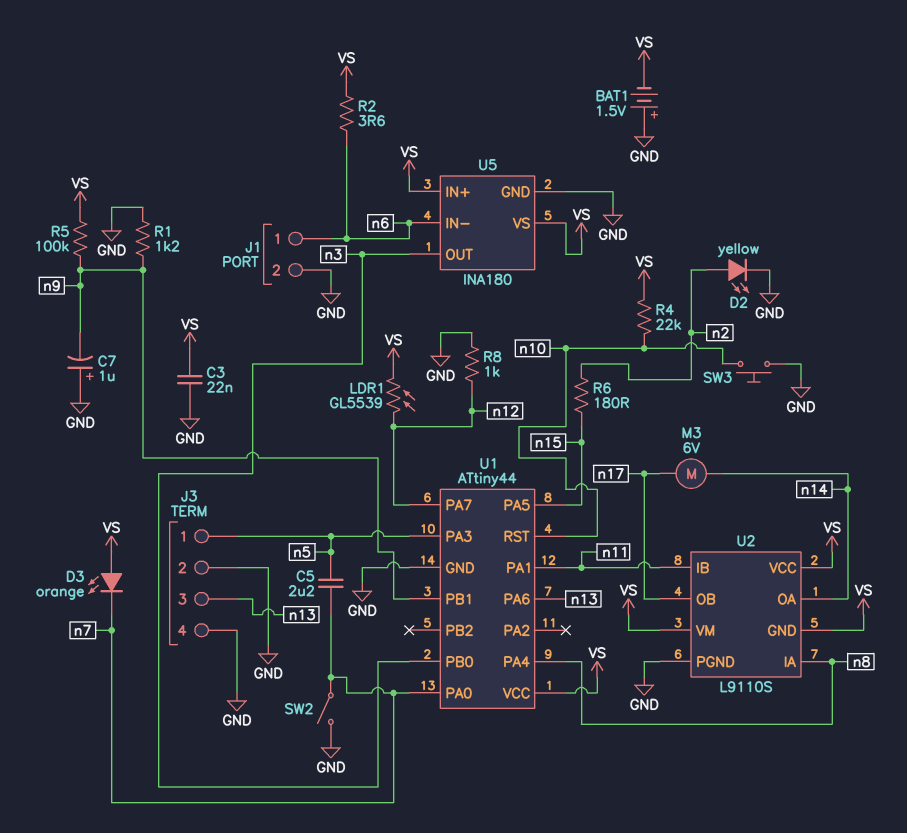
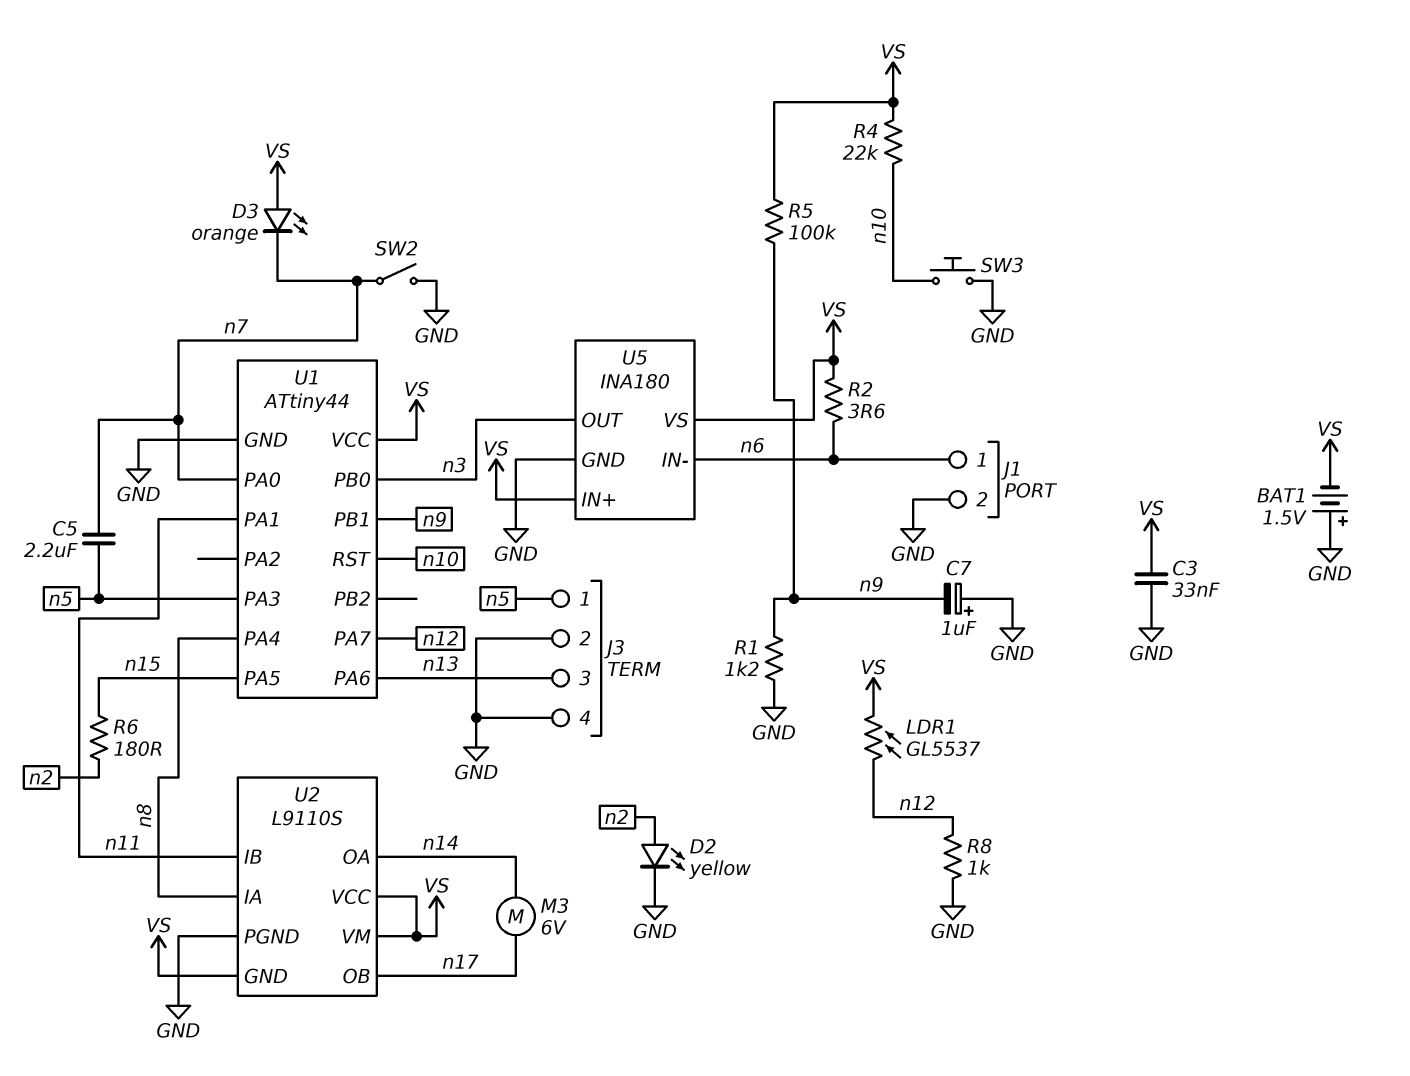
C3: 22nF (GND, VS) -> 33nF (GND, VS)
LDR1: GL5539 (VS, n12) -> GL5537 (VS, n12)

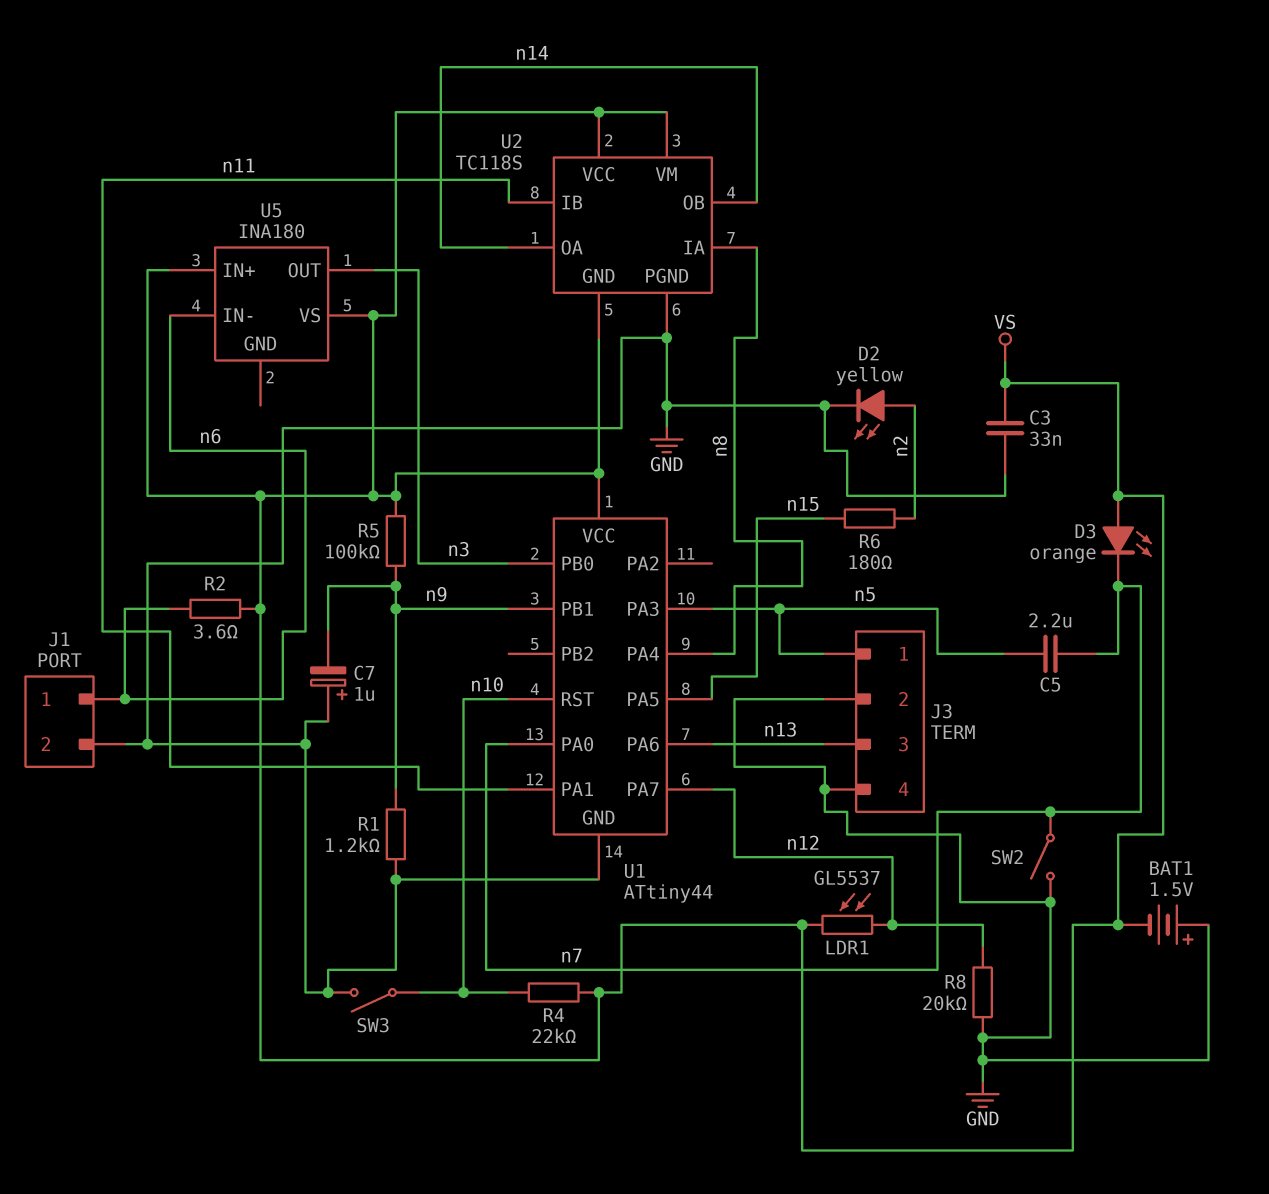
M3: motor 6V (n14, n17) -> none
R8: 1k (GND, n12) -> 20k (GND, n12)
SW3: button (GND, n10) -> switch (GND, n10)
U2: L9110S -> TC118S
U2 pin OB: n17 -> n14
U5 pin GND: GND -> none

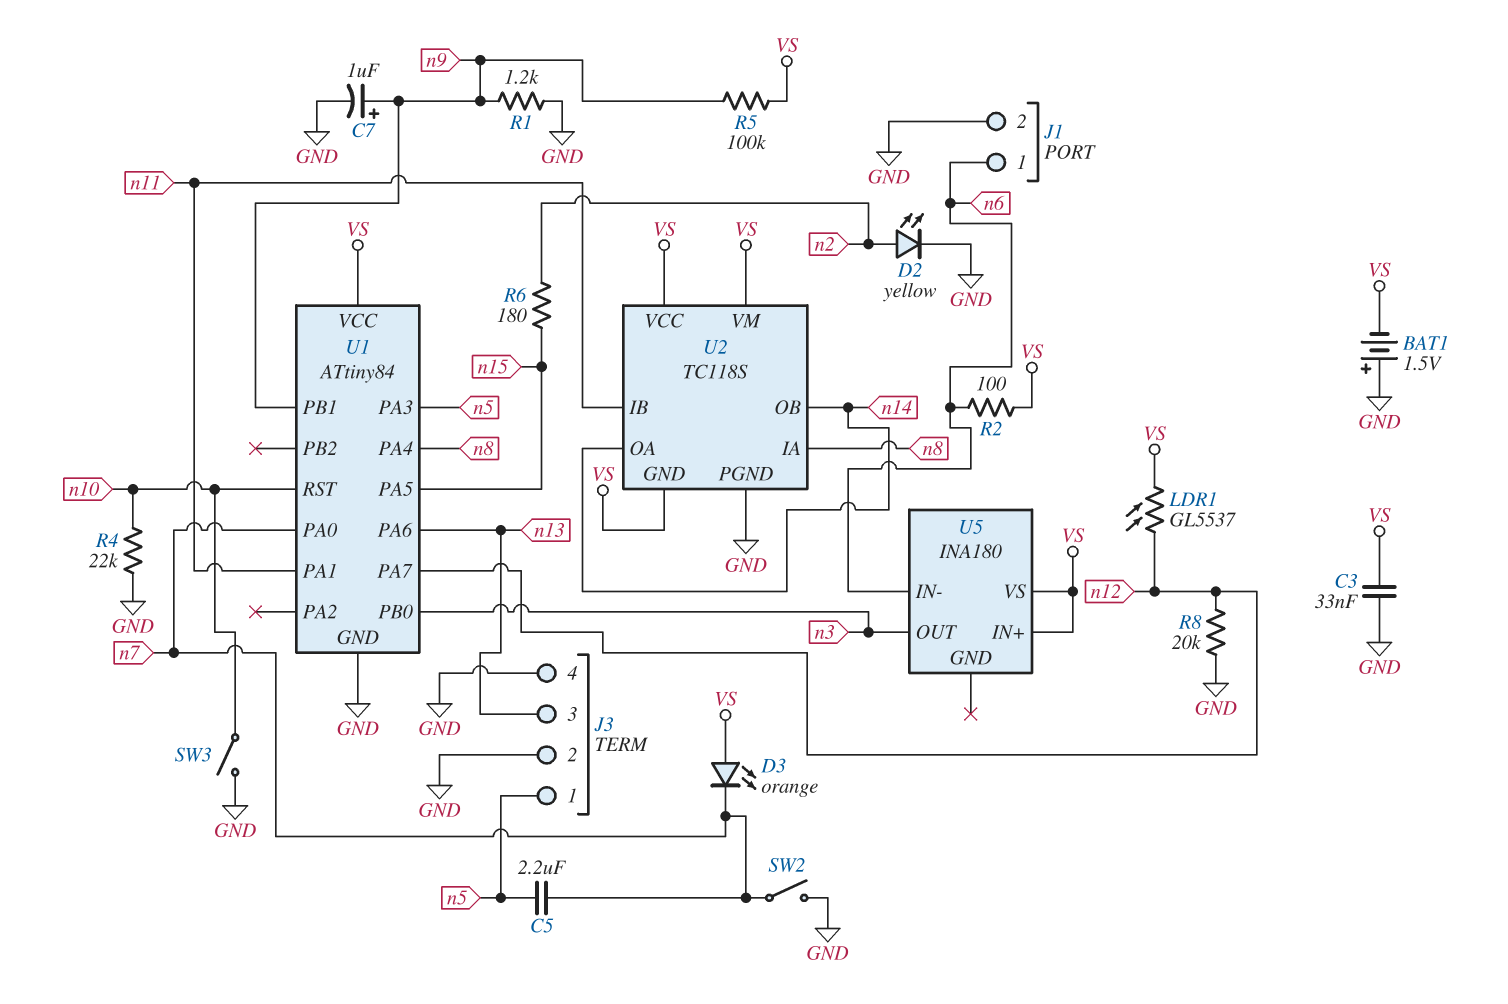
C7: 1uF (plus GND, minus n9) -> 1uF (plus n9, minus GND)
R2: 3.6 (VS, n6) -> 100 (VS, n6)
R4: 22k (VS, n10) -> 22k (GND, n10)
U1: ATtiny44 -> ATtiny84

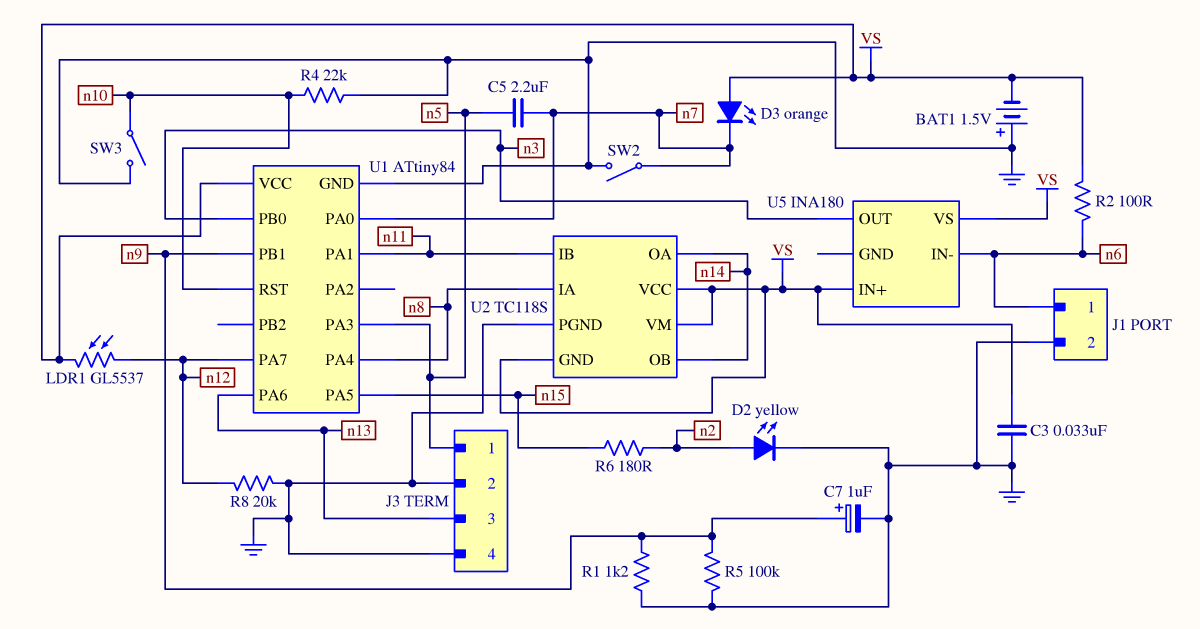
R5: 100k (VS, n9) -> 100k (GND, n9)

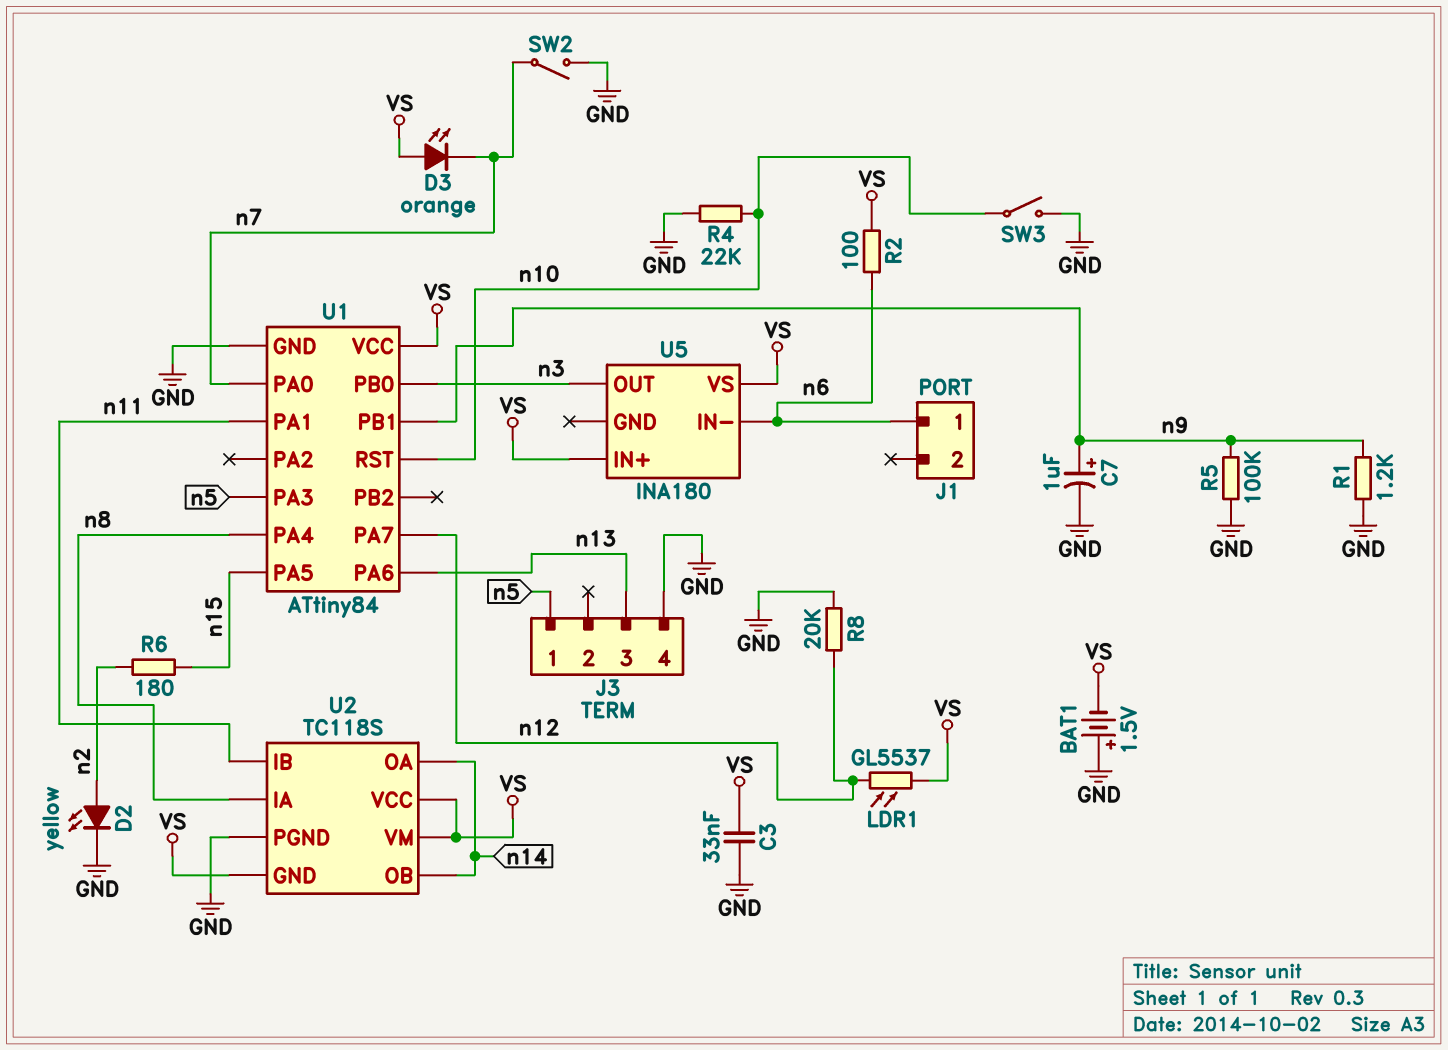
C5: 2.2uF (n5, n7) -> none
J1 pin 2: GND -> none
J3 pin 2: GND -> none

